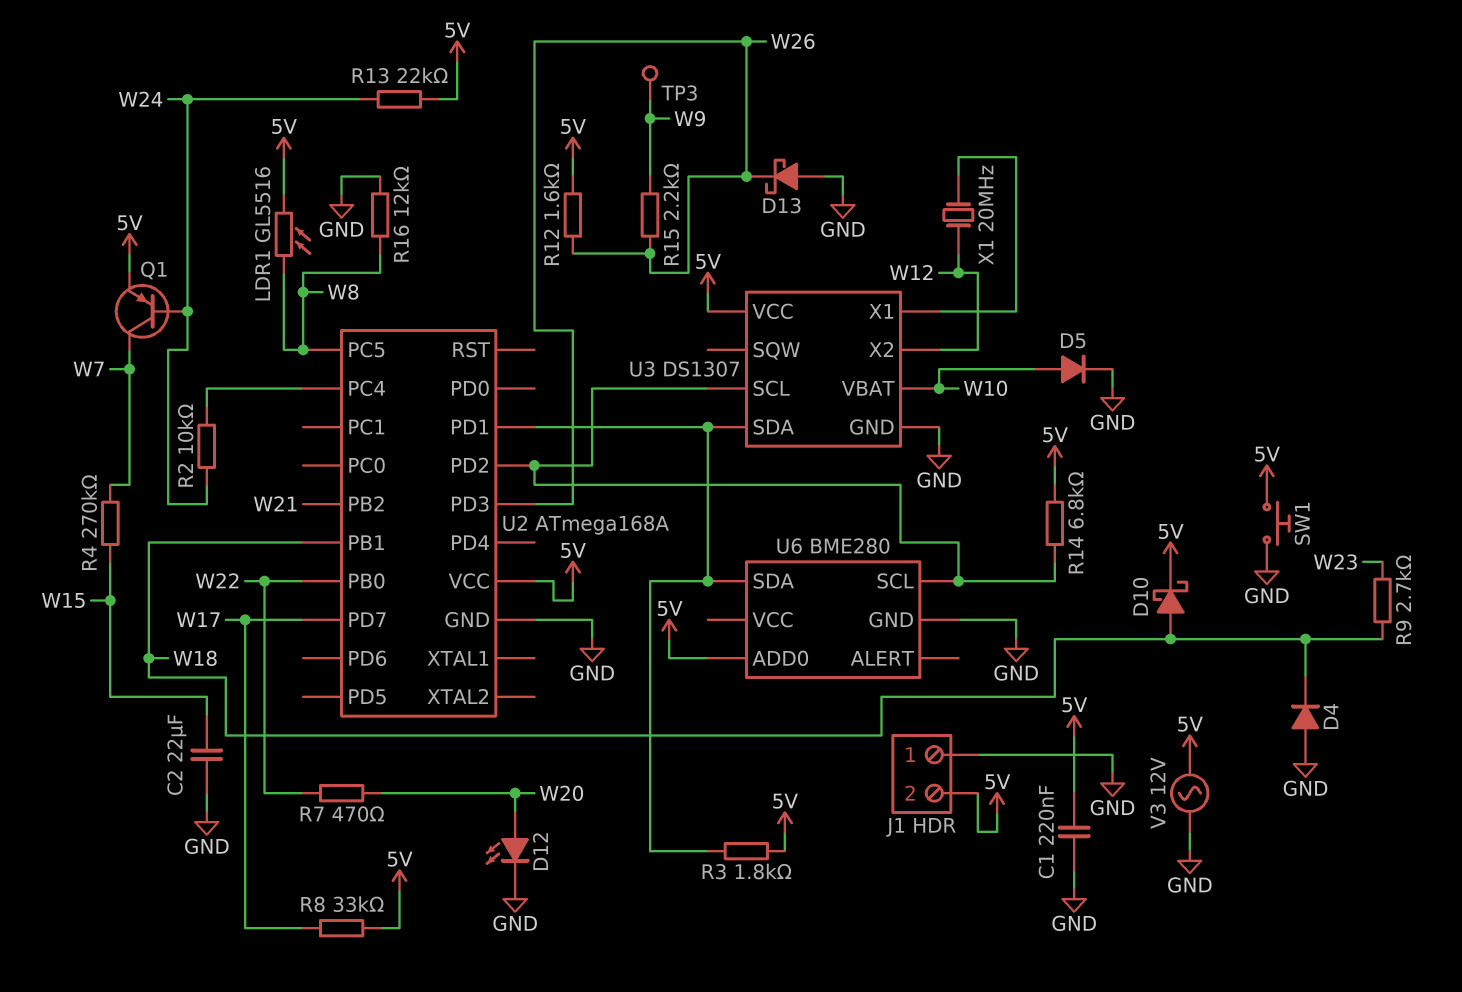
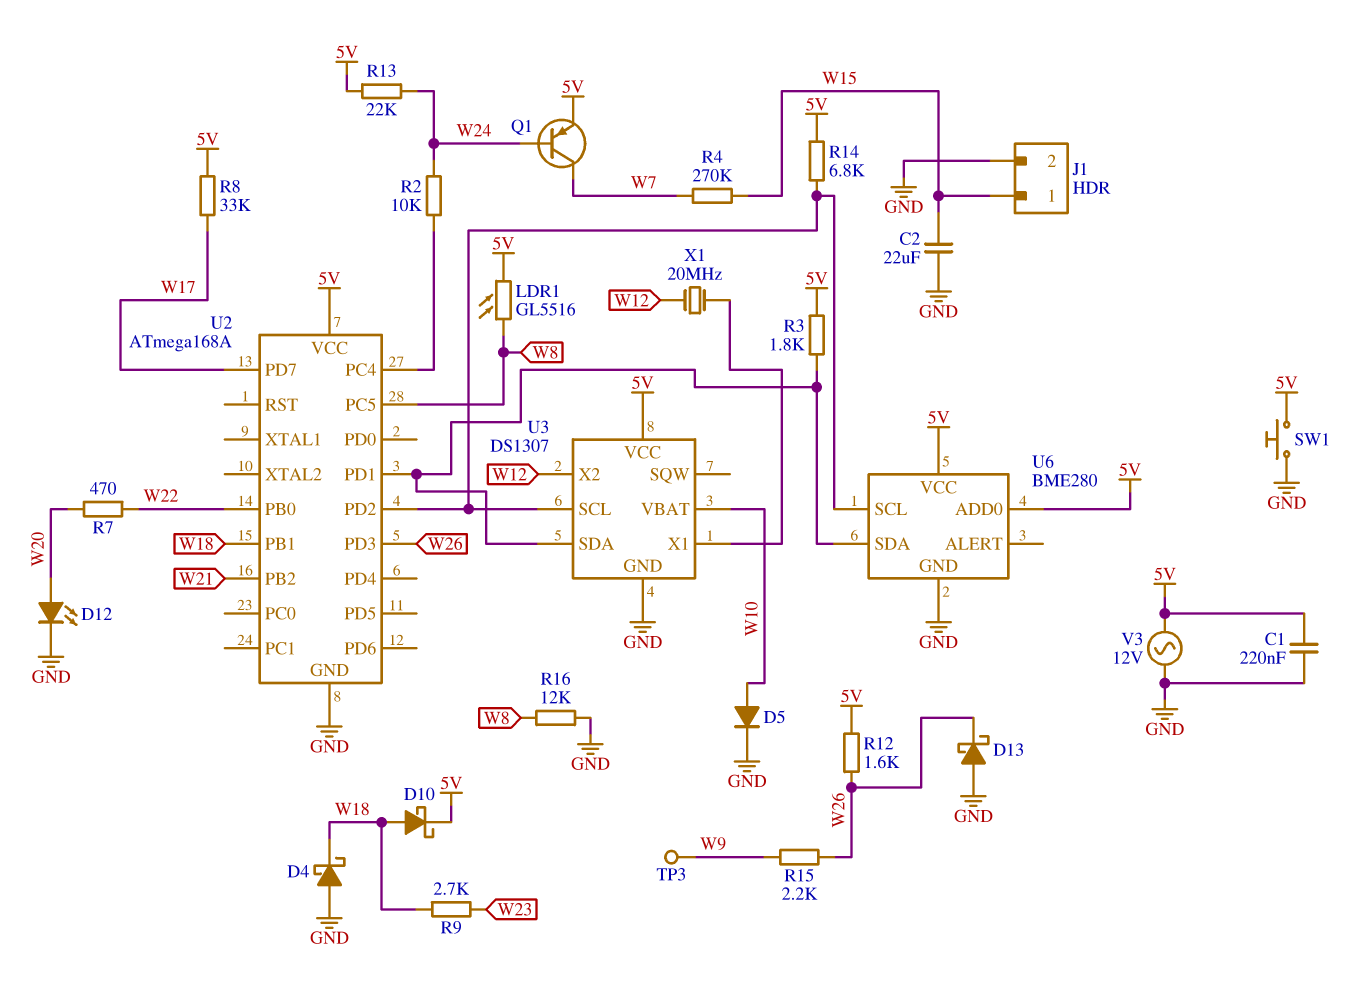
D4: diode (A GND, K W18) -> schottky (A GND, K W18)
J1 pin 1: GND -> W15
J1 pin 2: 5V -> GND
U6 pin VCC: none -> 5V

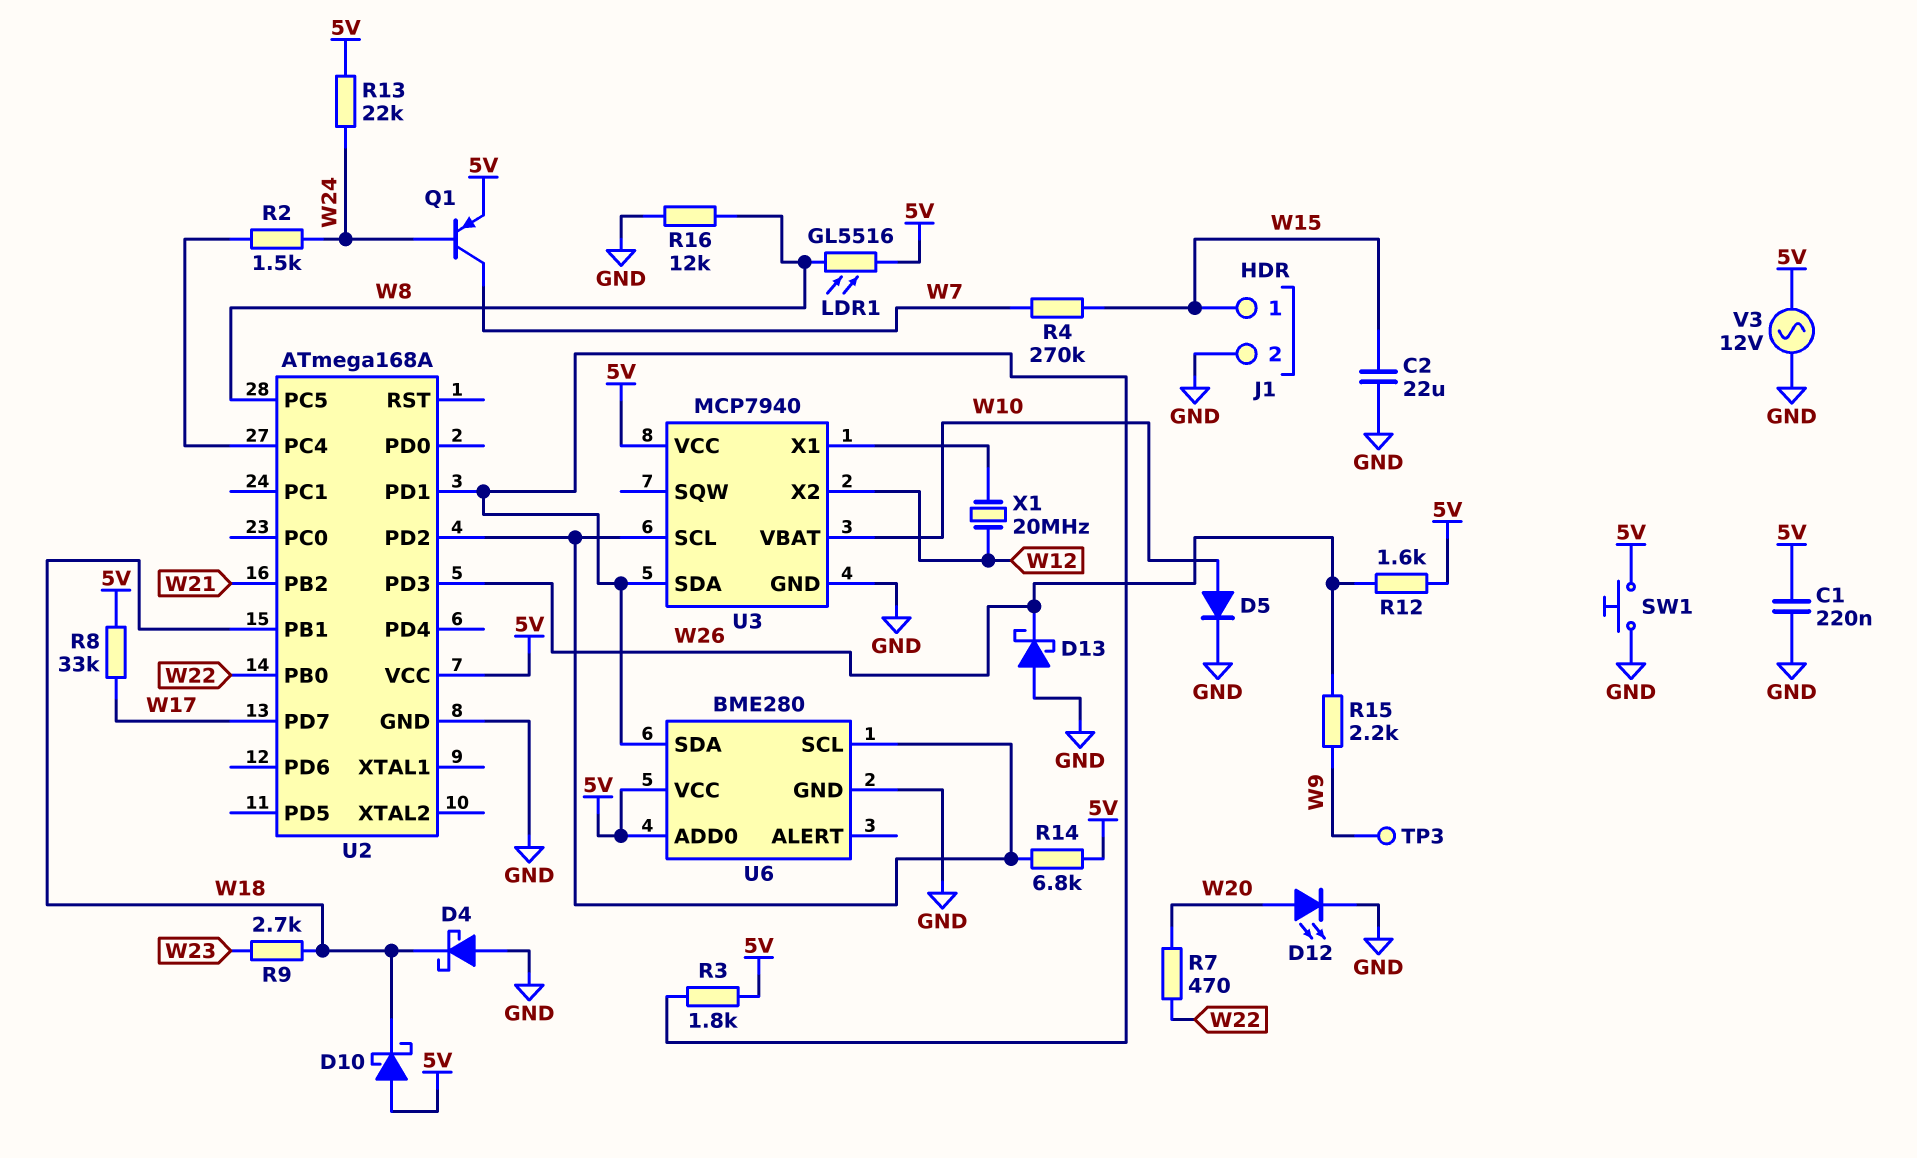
D10: schottky (A W18, K 5V) -> schottky (A 5V, K W18)
R2: 10k (U2/PC4, W24) -> 1.5k (U2/PC4, W24)
U3: DS1307 -> MCP7940

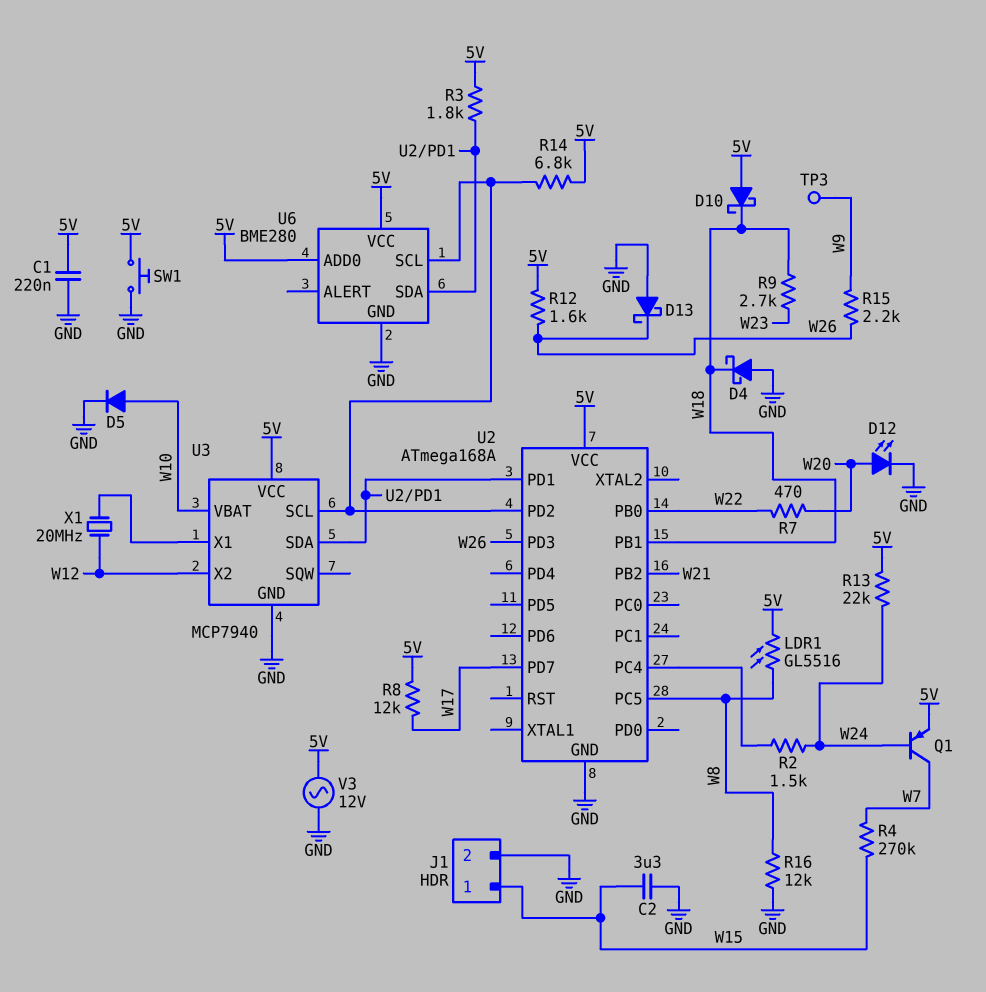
C2: 22uF (GND, W15) -> 3.3uF (GND, W15)
R8: 33k (5V, W17) -> 12k (5V, W17)

